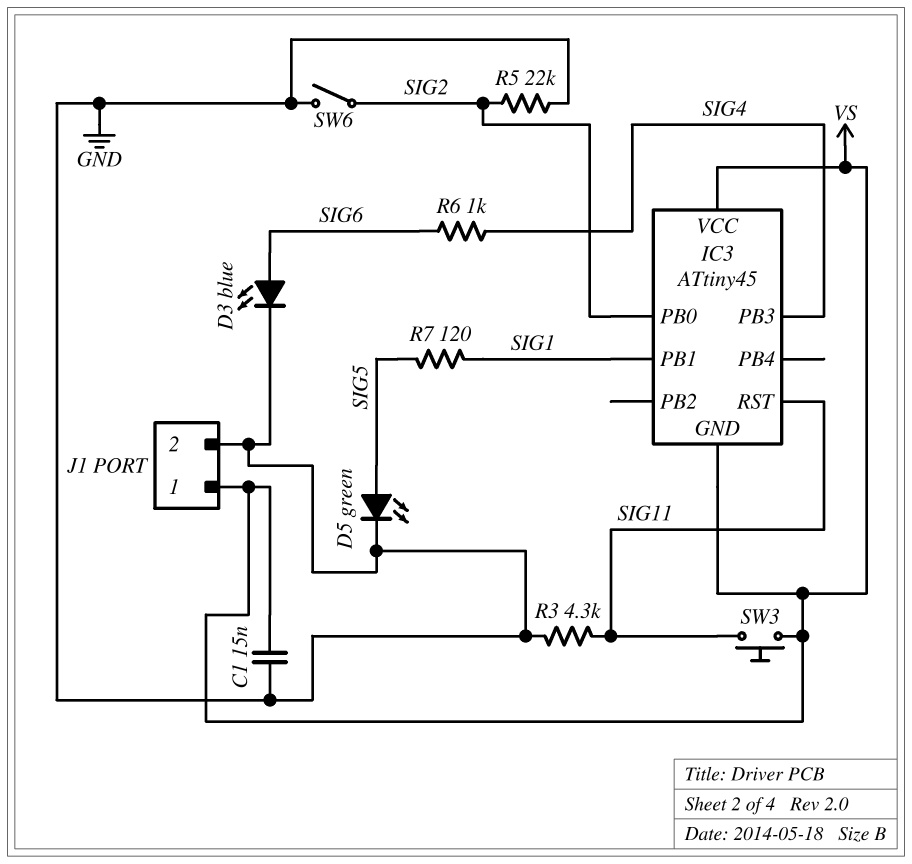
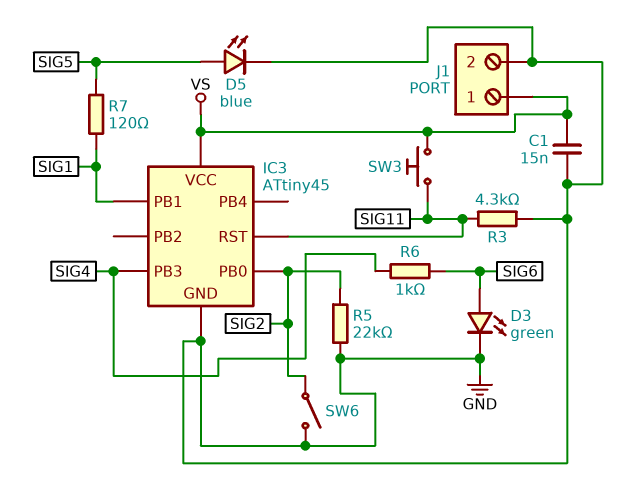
D3: LED blue (A SIG6, K GND) -> LED green (A SIG6, K GND)
D5: LED green (A SIG5, K GND) -> LED blue (A SIG5, K GND)
IC3 pin GND: VS -> GND

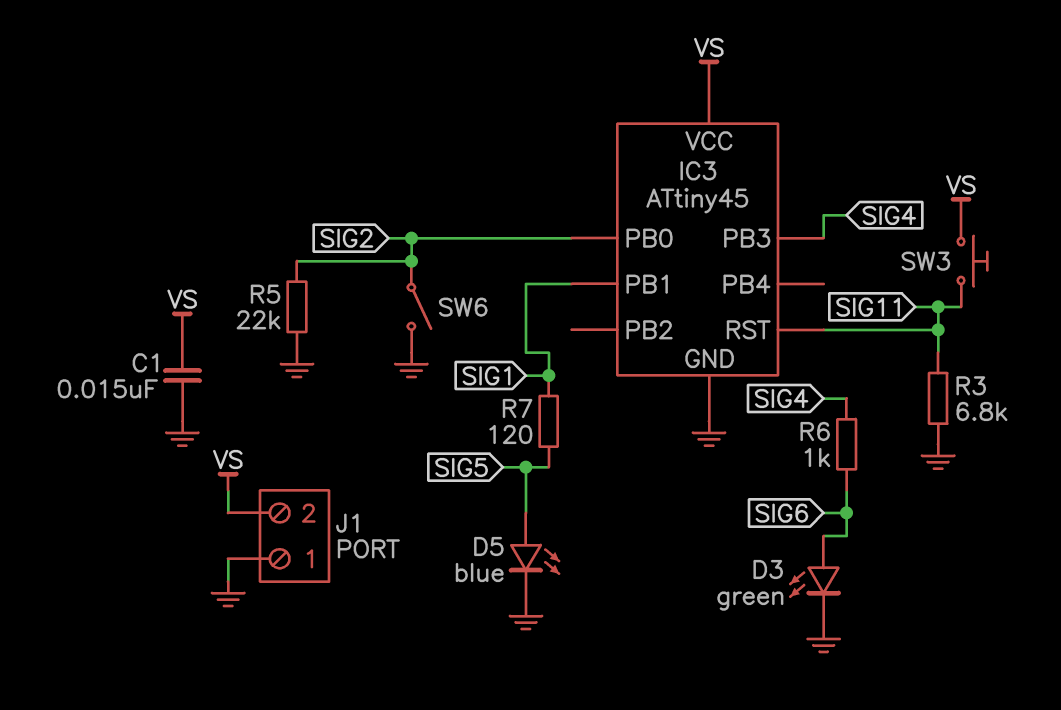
J1 pin 1: VS -> GND
J1 pin 2: GND -> VS
R3: 4.3k (GND, SIG11) -> 6.8k (GND, SIG11)

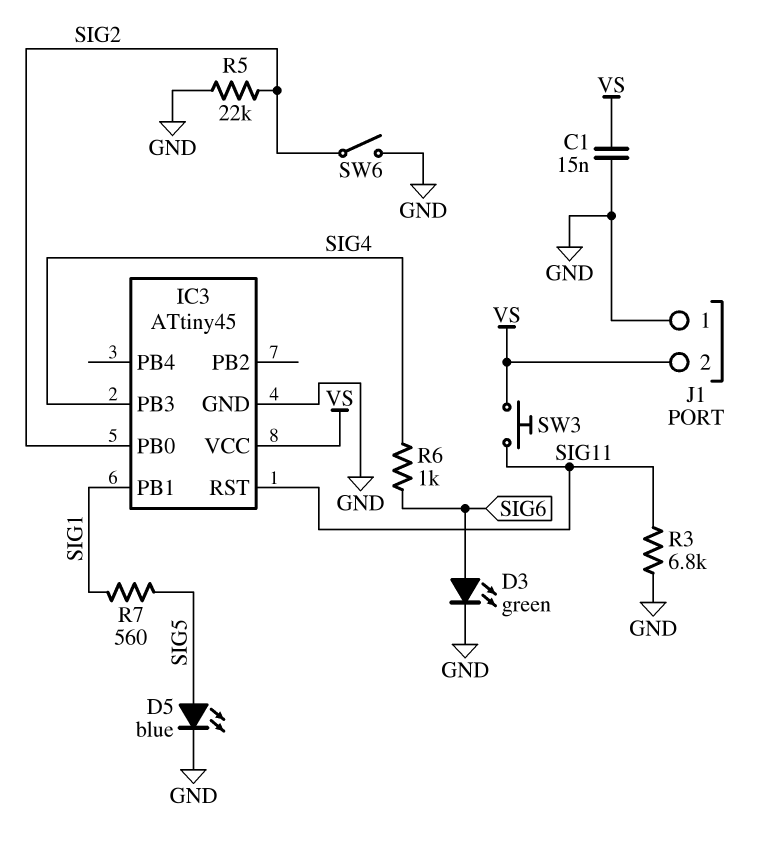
R7: 120 (SIG1, SIG5) -> 560 (SIG1, SIG5)

